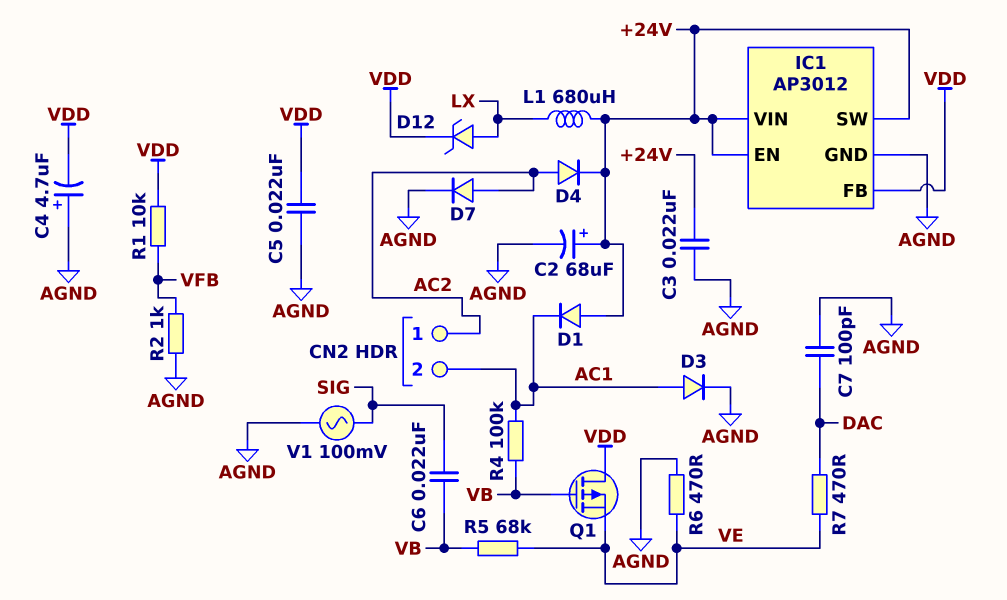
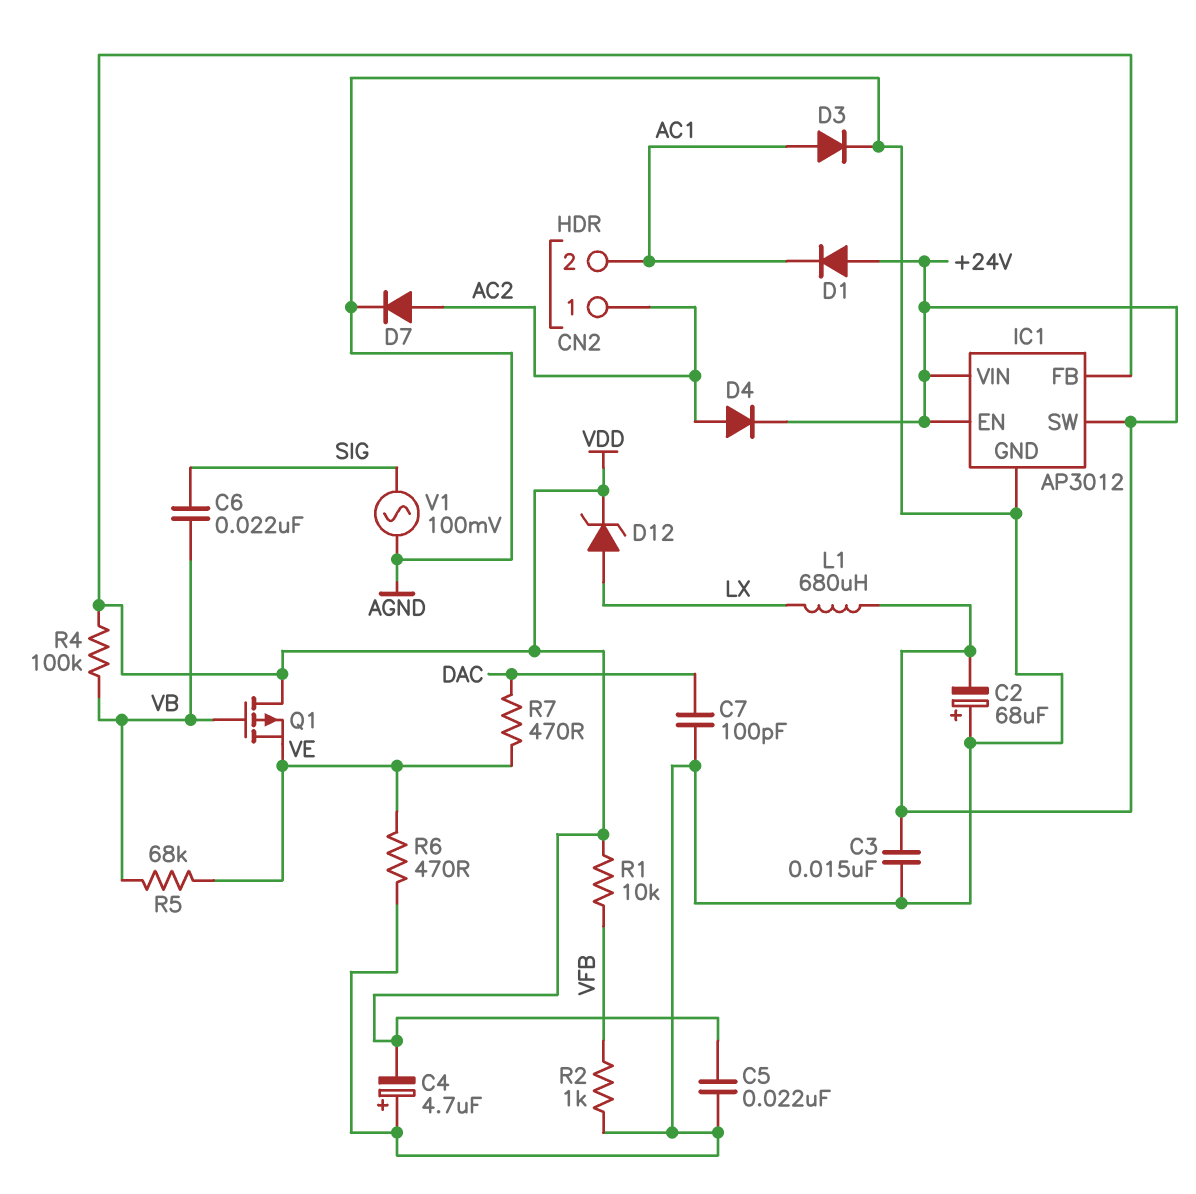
C2: 68uF (plus +24V, minus AGND) -> 68uF (plus AGND, minus +24V)
C3: 22nF (+24V, AGND) -> 15nF (+24V, AGND)
R4: 100k (AC1, VB) -> 100k (VB, VDD)

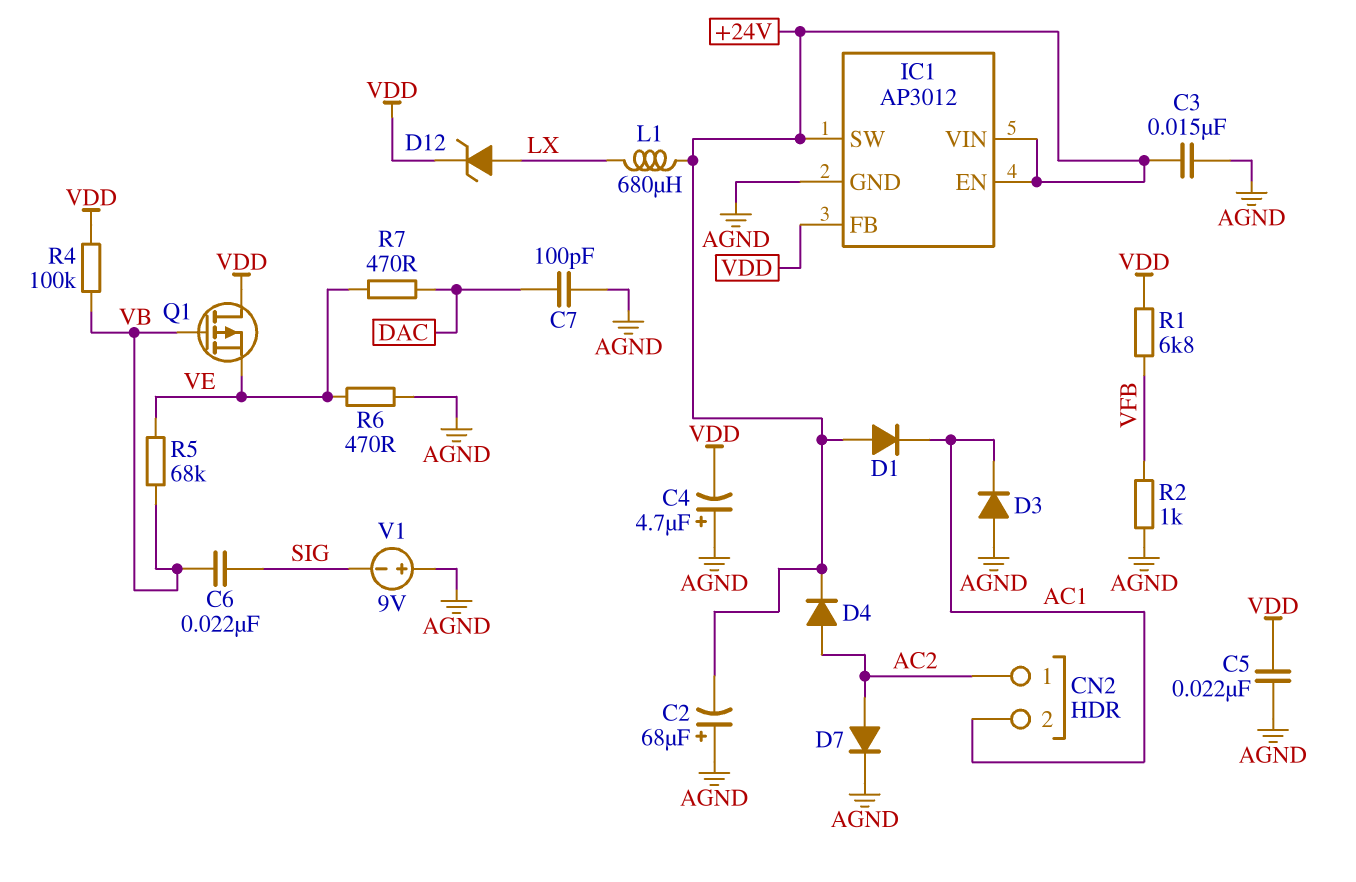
D3: diode (A AC1, K AGND) -> diode (A AGND, K AC1)
R1: 10k (VDD, VFB) -> 6.8k (VDD, VFB)
V1: AC 100mV (AGND, SIG) -> 9V (plus AGND, minus SIG)

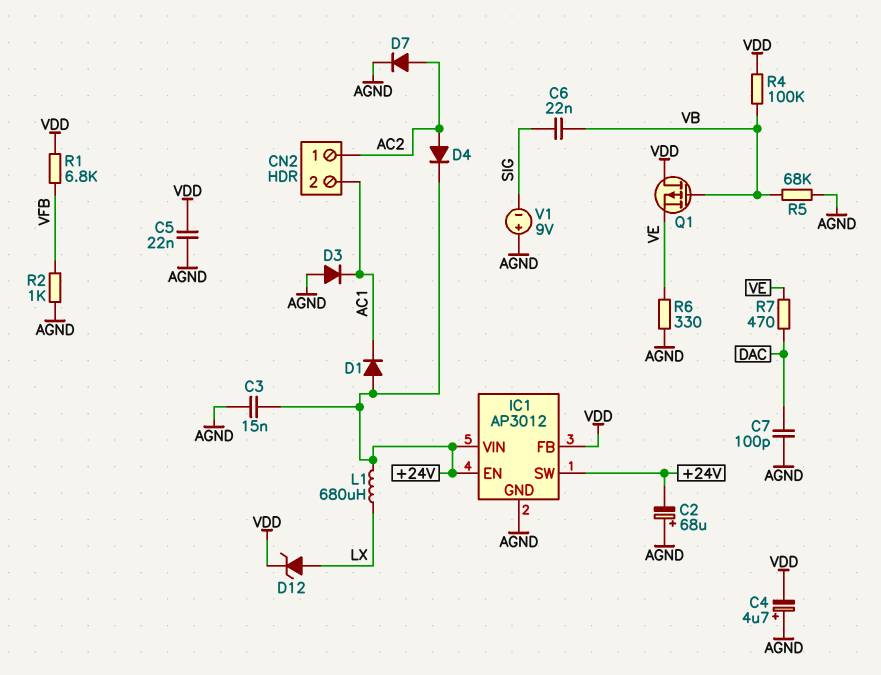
R5: 68k (VB, VE) -> 68k (AGND, VB)
R6: 470 (AGND, VE) -> 330 (AGND, VE)

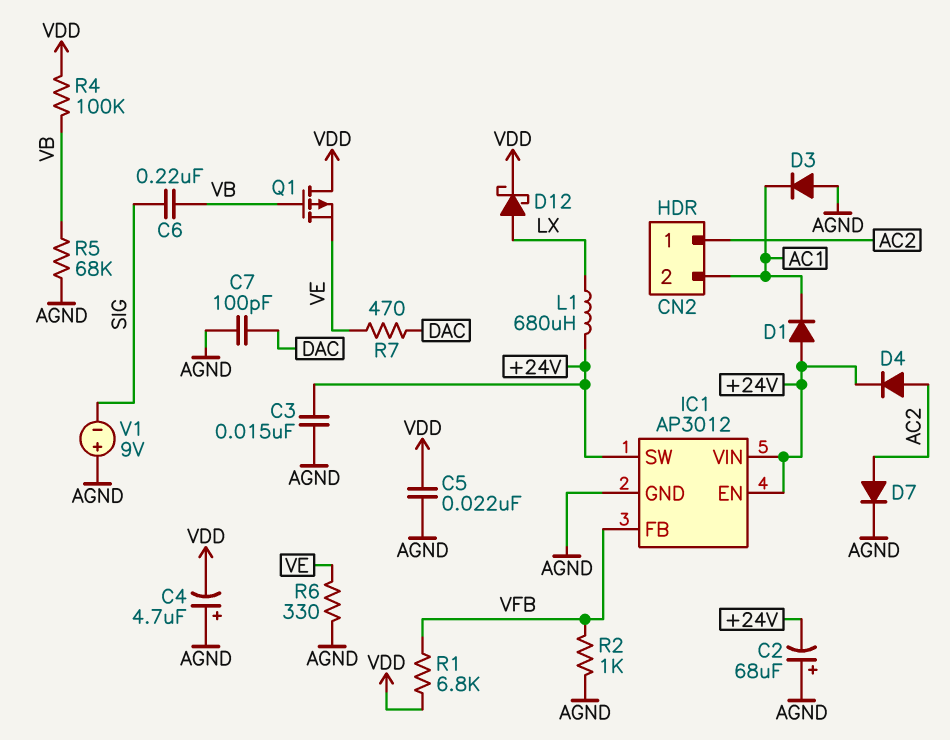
C6: 22nF (SIG, VB) -> 220nF (SIG, VB)
D12: zener (A LX, K VDD) -> schottky (A LX, K VDD)
IC1 pin FB: VDD -> VFB

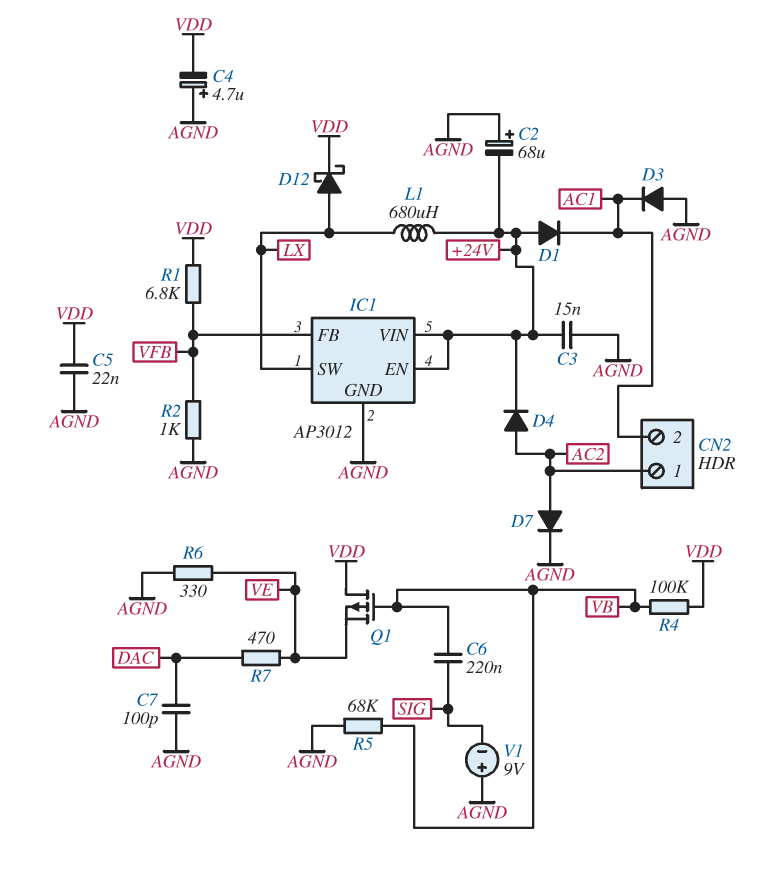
IC1 pin SW: +24V -> LX

